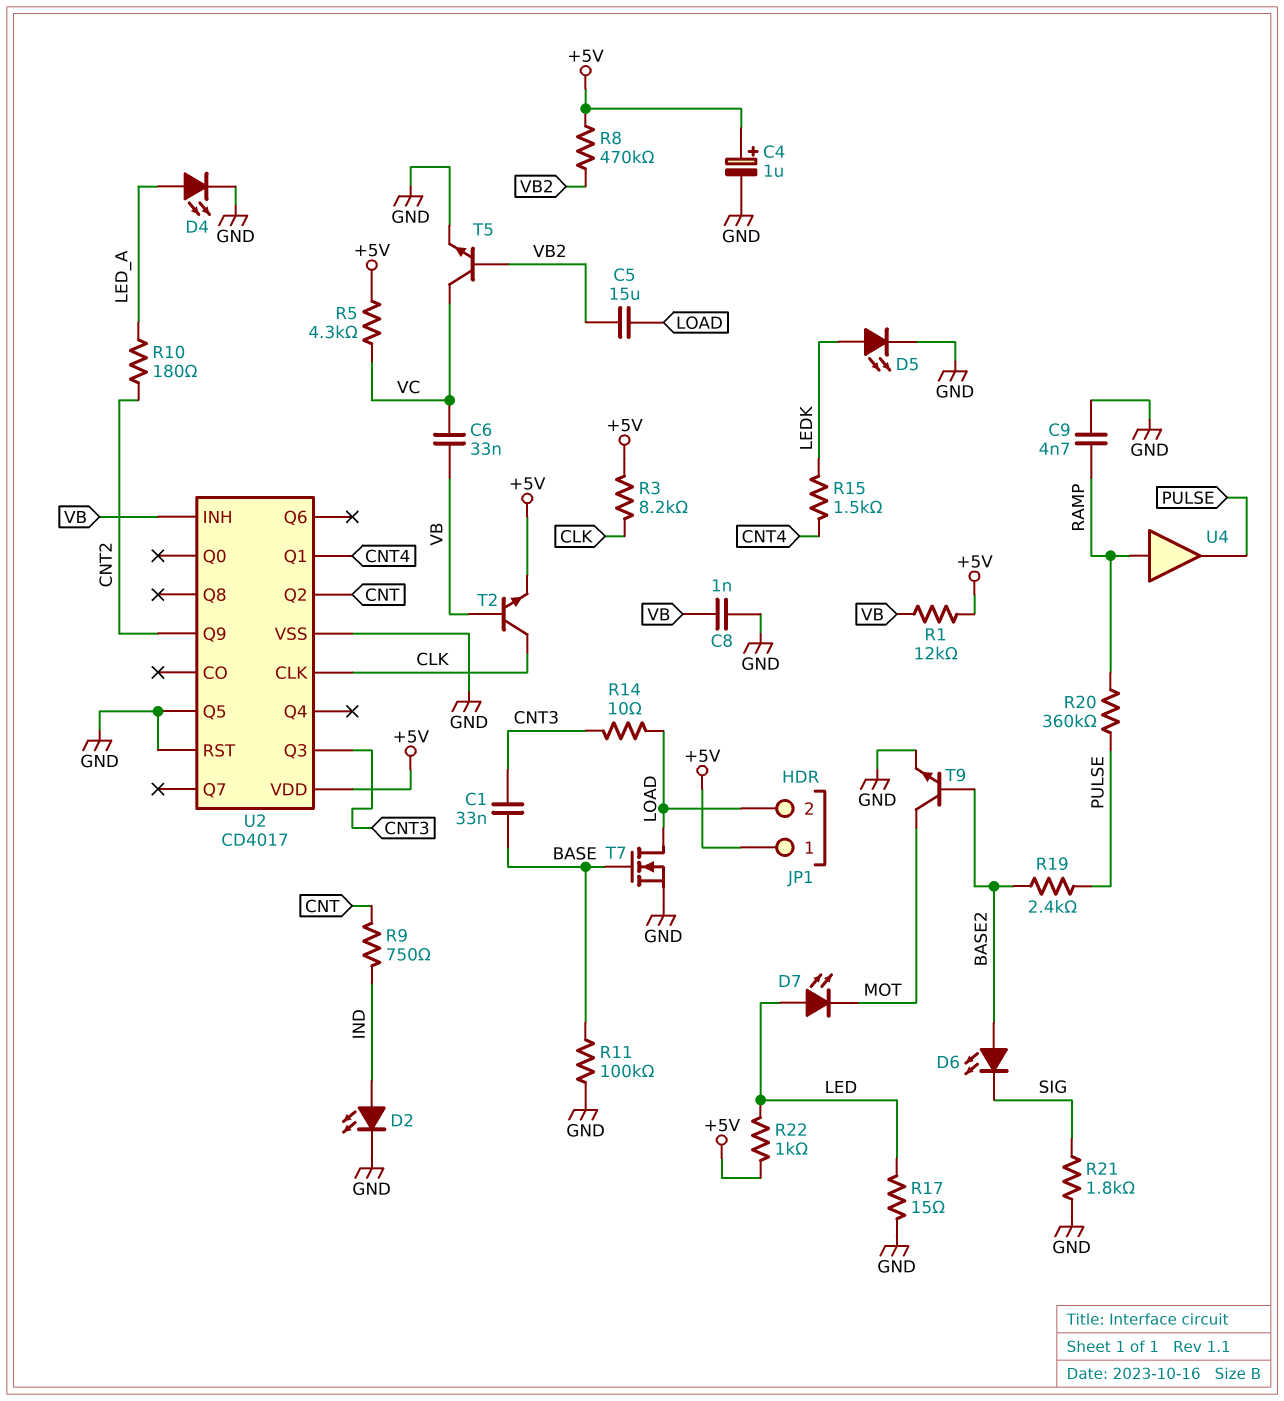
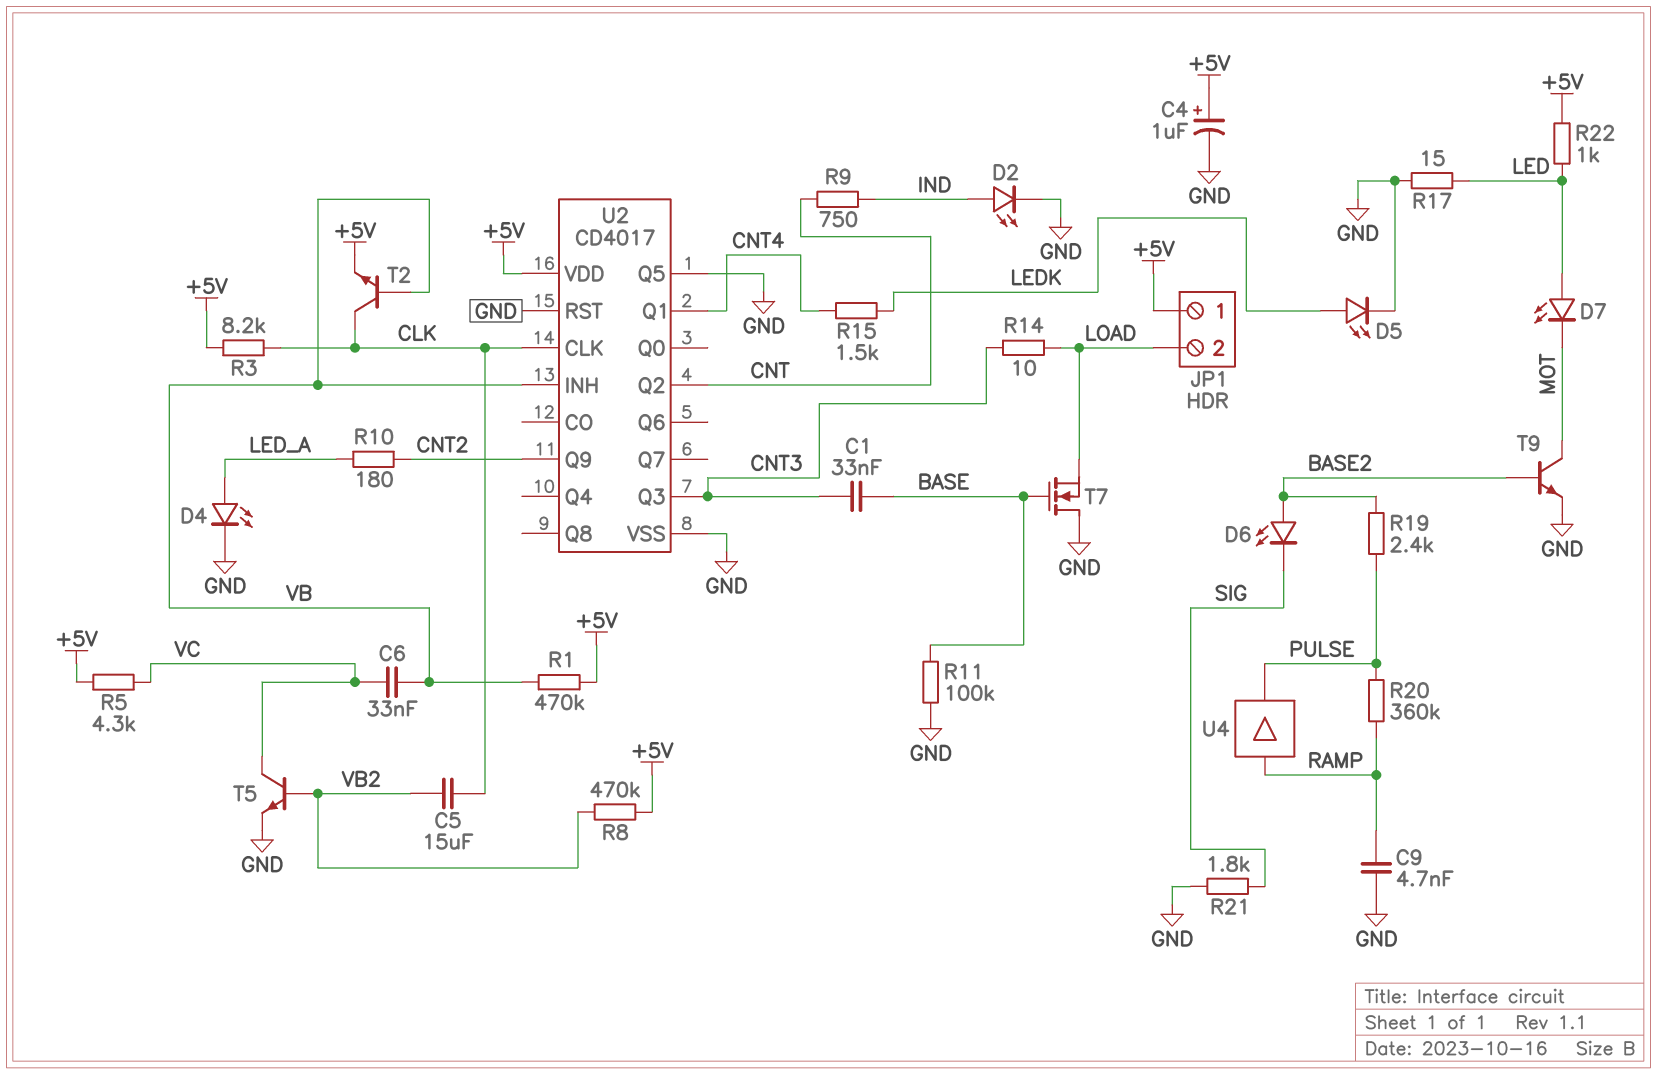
C5: 15uF (LOAD, VB2) -> 15uF (CLK, VB2)
C8: 1nF (GND, VB) -> none
R1: 12k (+5V, VB) -> 470k (+5V, VB)
T7: NMOS (G BASE, D LOAD, S GND) -> NMOS (G BASE, D GND, S LOAD)

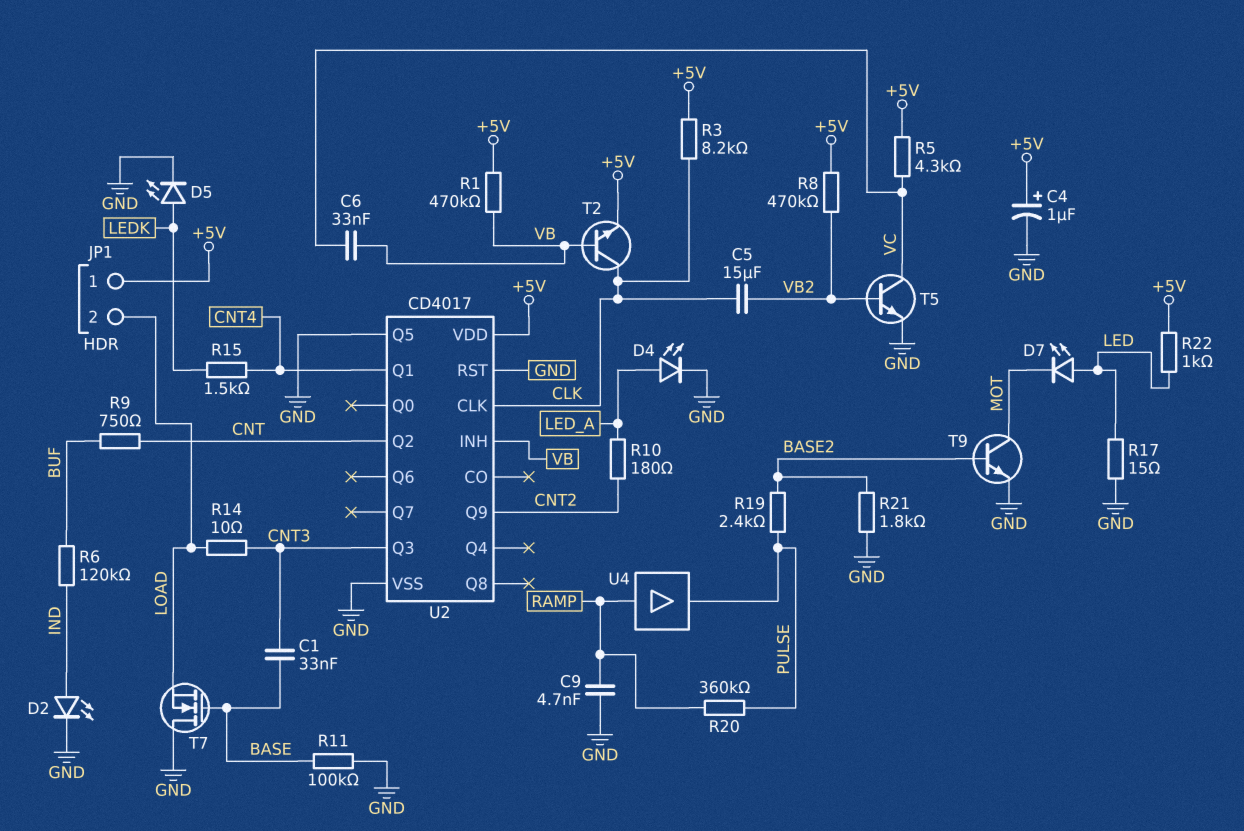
D6: LED (A BASE2, K SIG) -> none
R6: none -> 120k (BUF, IND)
R9: 750 (CNT, IND) -> 750 (BUF, CNT)
R21: 1.8k (GND, SIG) -> 1.8k (BASE2, GND)

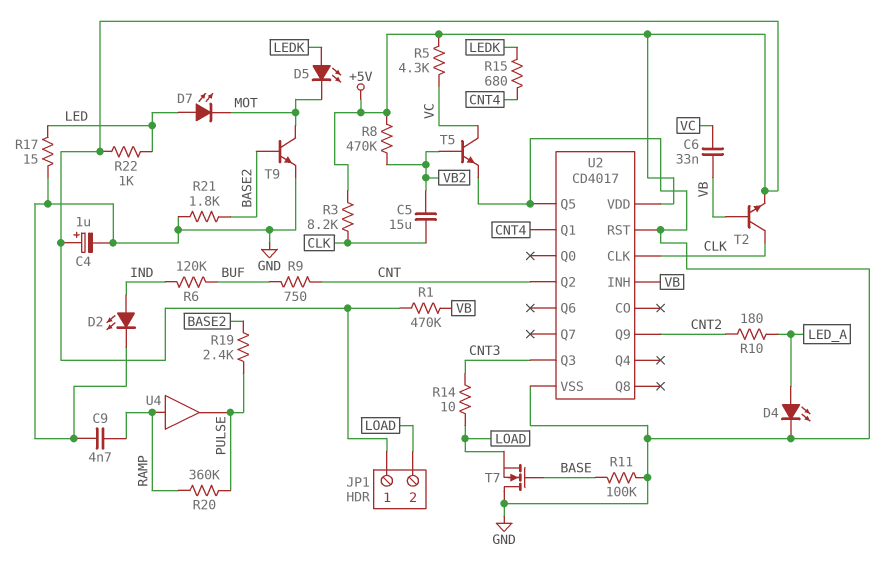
C1: 33nF (BASE, CNT3) -> none
D5: LED (A LEDK, K GND) -> LED (A LEDK, K MOT)
R15: 1.5k (CNT4, LEDK) -> 680 (CNT4, LEDK)

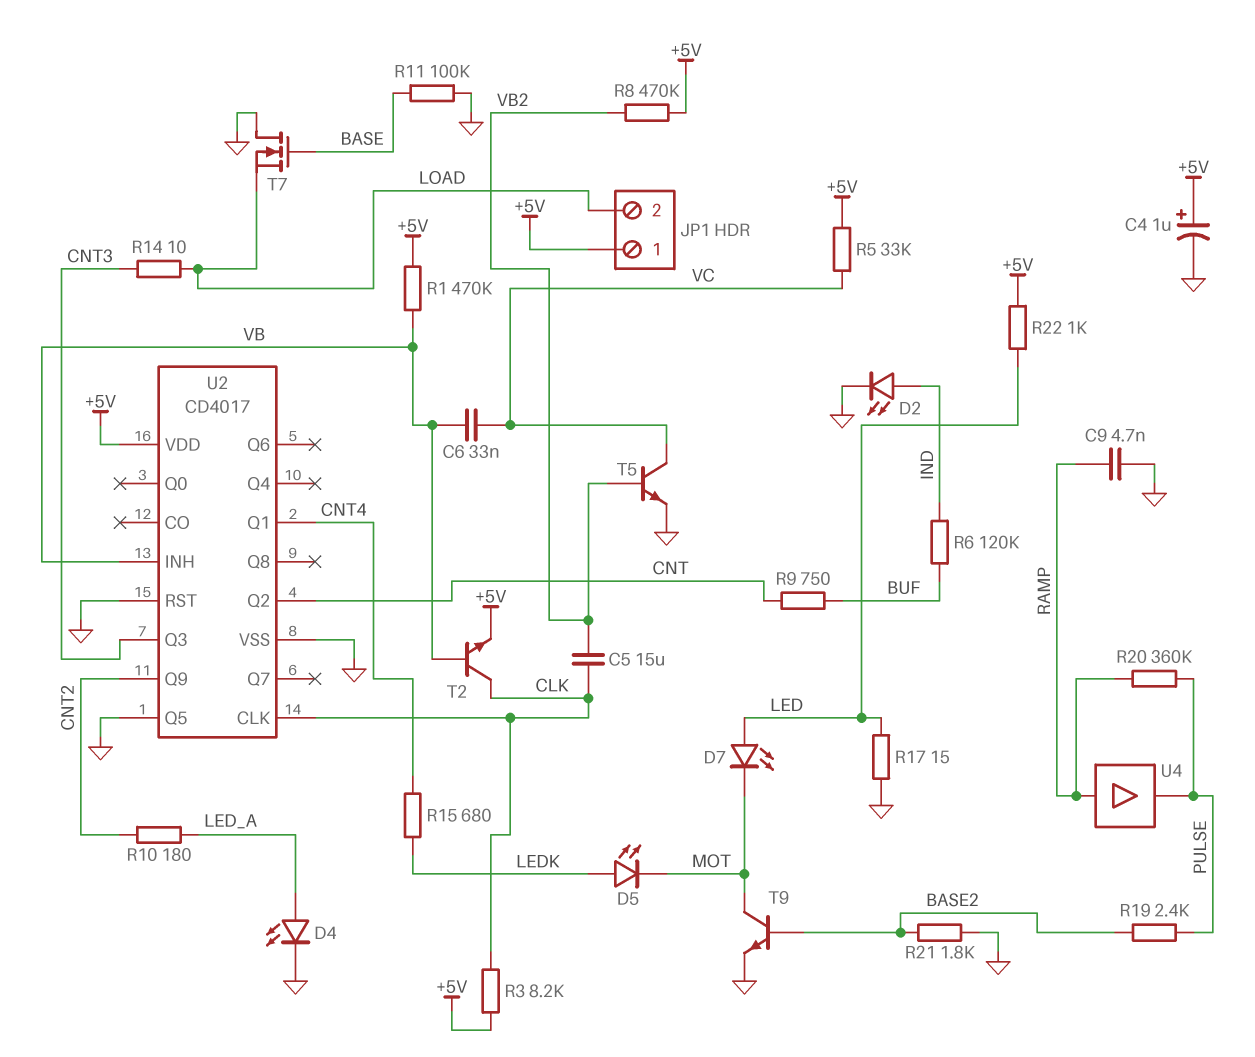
R5: 4.3k (+5V, VC) -> 33k (+5V, VC)

